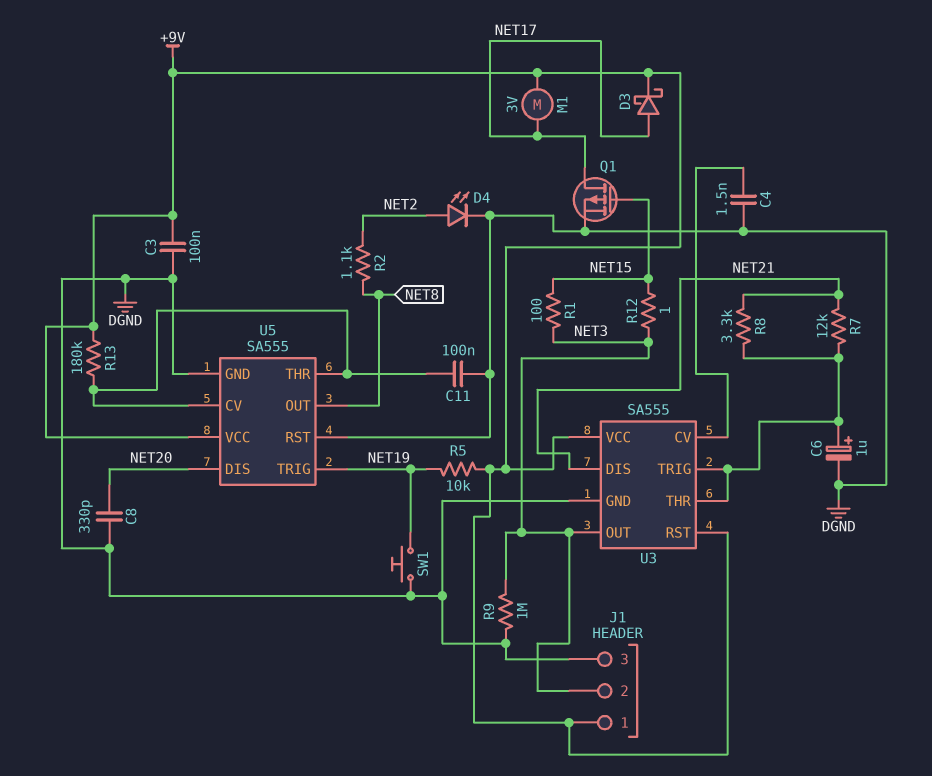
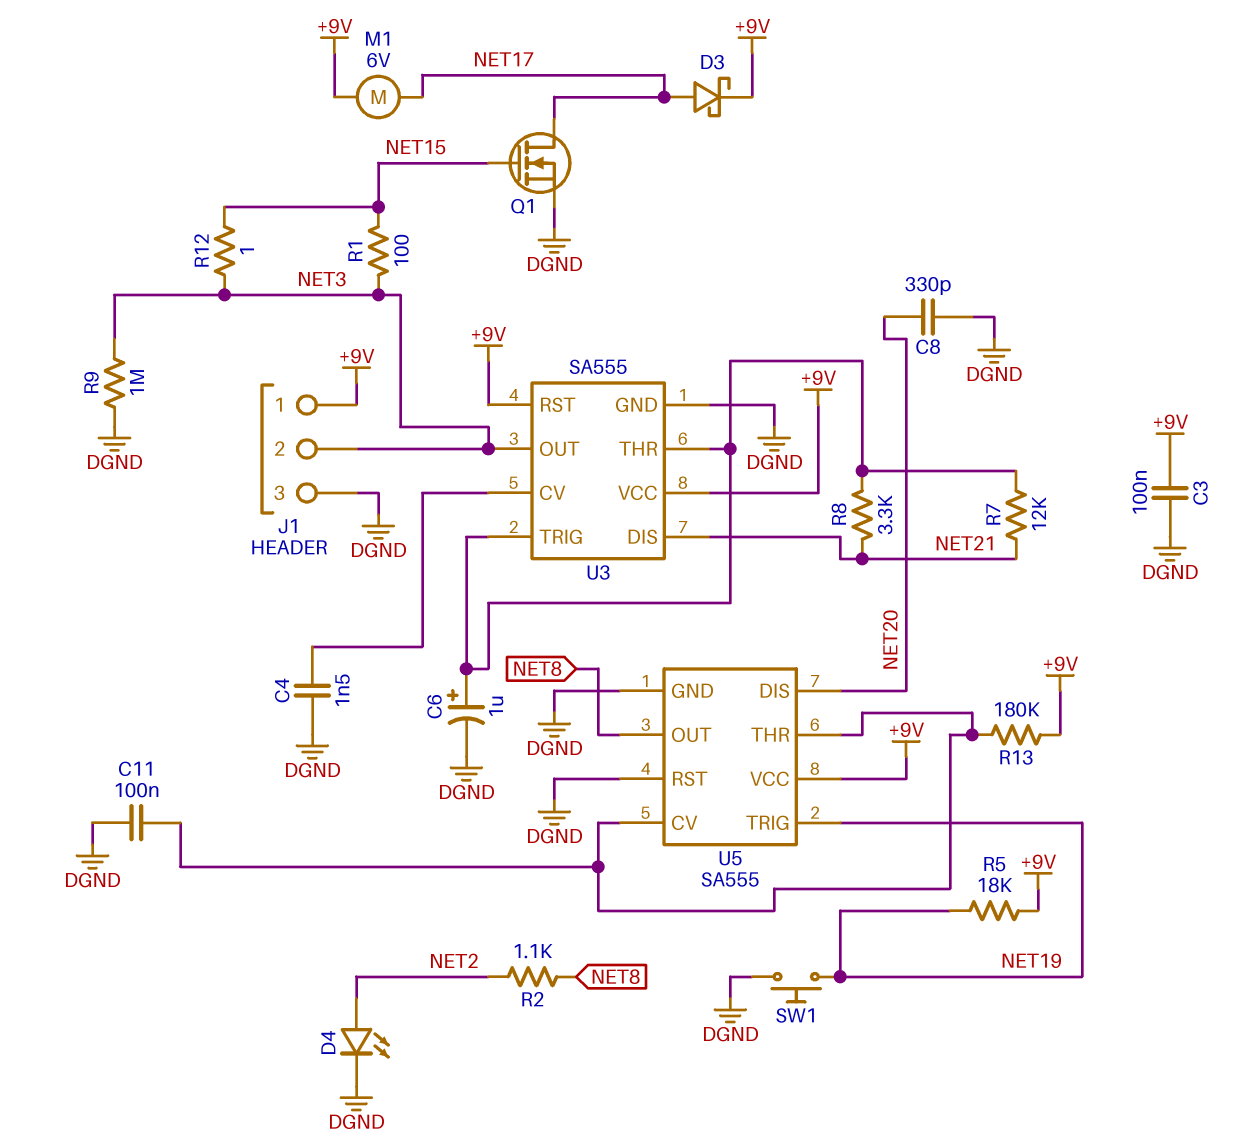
M1: motor 3V (+9V, NET17) -> motor 6V (+9V, NET17)
Q1: PMOS (G NET15, D NET17, S DGND) -> NMOS (G NET15, D NET17, S DGND)
R5: 10k (+9V, NET19) -> 18k (+9V, NET19)

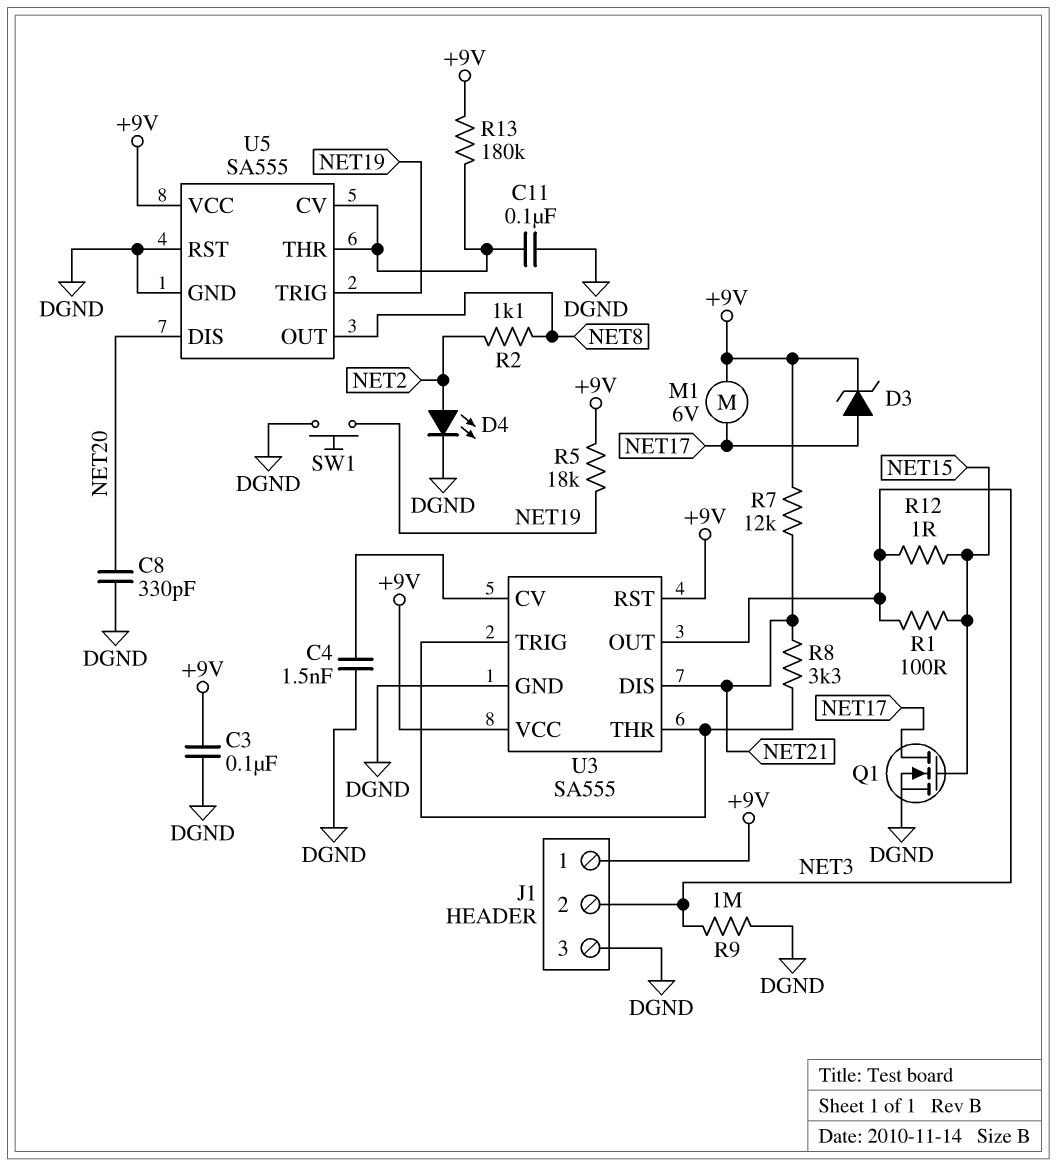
C6: 1uF (plus U3/THR, minus DGND) -> none
D3: schottky (A NET17, K +9V) -> zener (A NET17, K +9V)
R7: 12k (NET21, U3/THR) -> 12k (+9V, NET21)

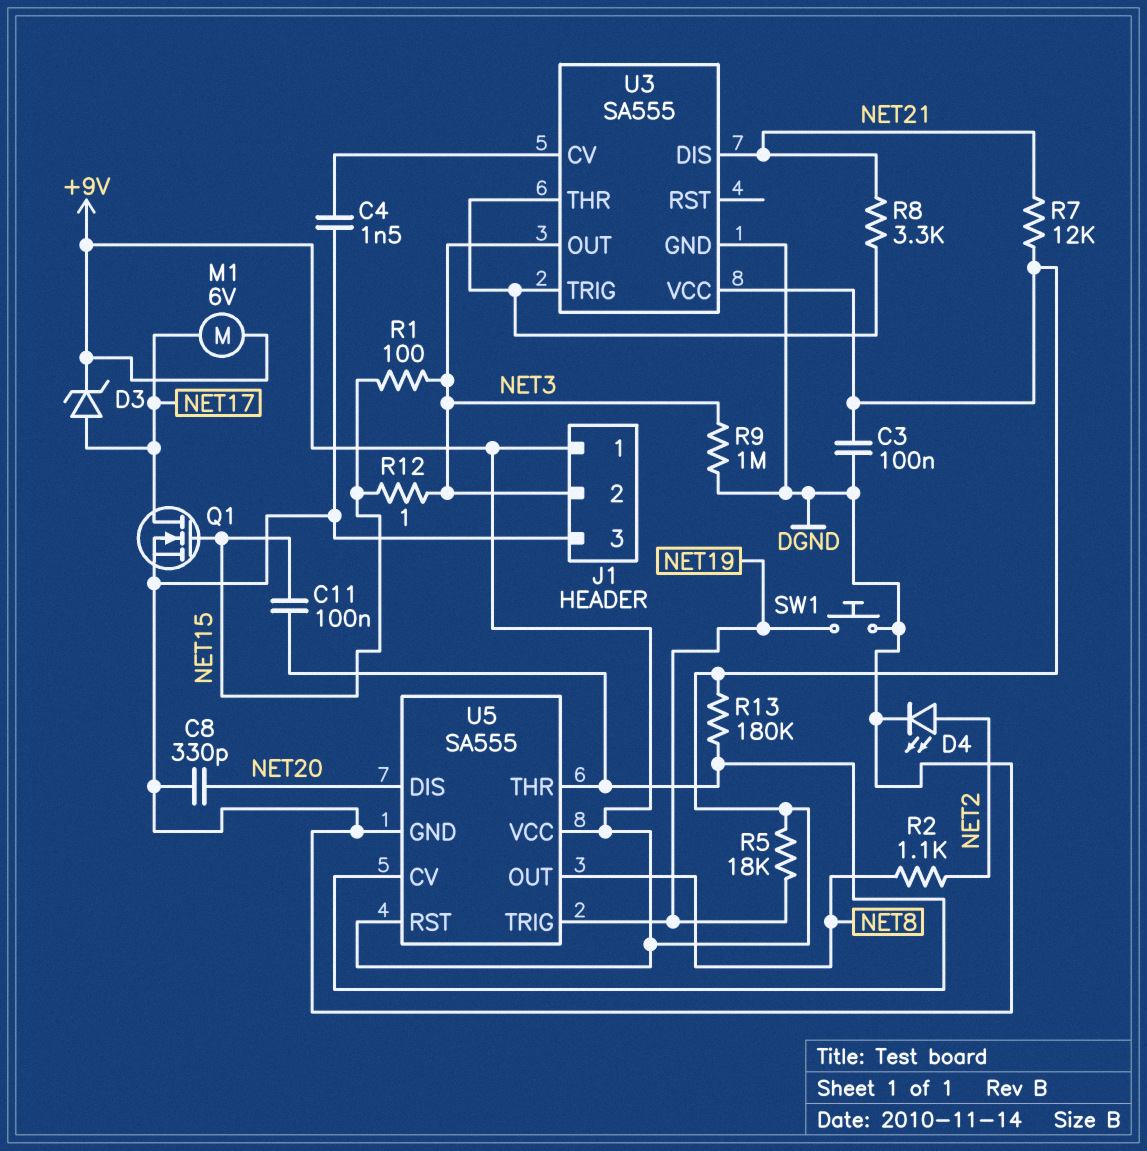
C11: 100nF (DGND, U5/CV) -> 100nF (NET15, U5/CV)
U3 pin RST: +9V -> none
U5 pin RST: DGND -> +9V

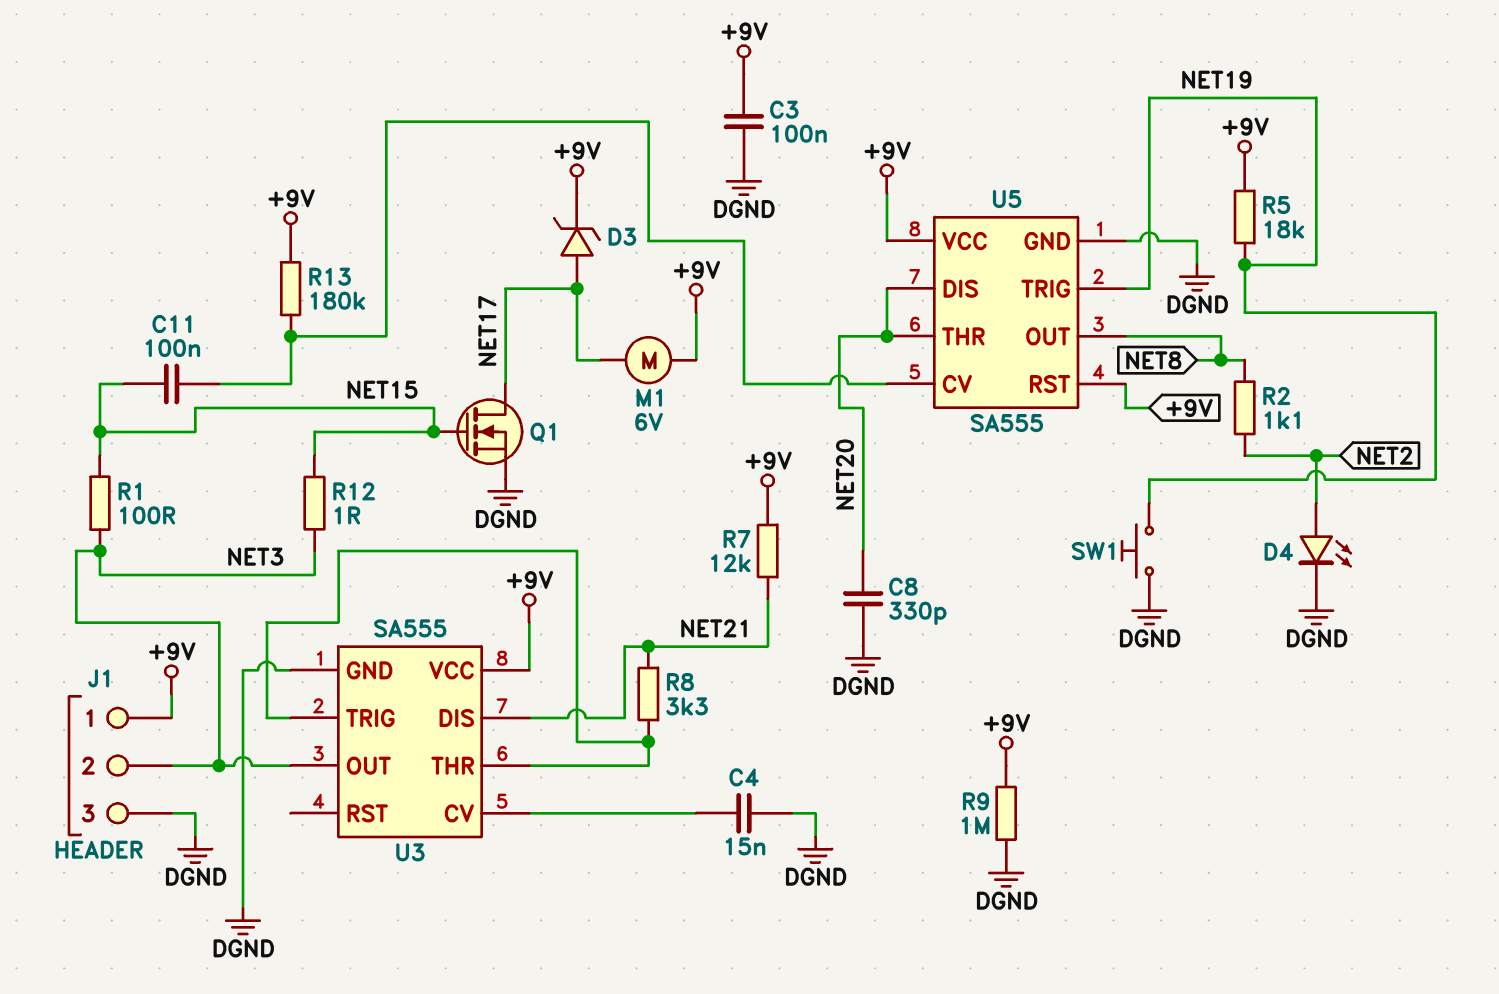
C4: 1.5nF (DGND, U3/CV) -> 15nF (DGND, U3/CV)
R9: 1M (DGND, NET3) -> 1M (+9V, DGND)
U5 pin THR: U5/CV -> NET20

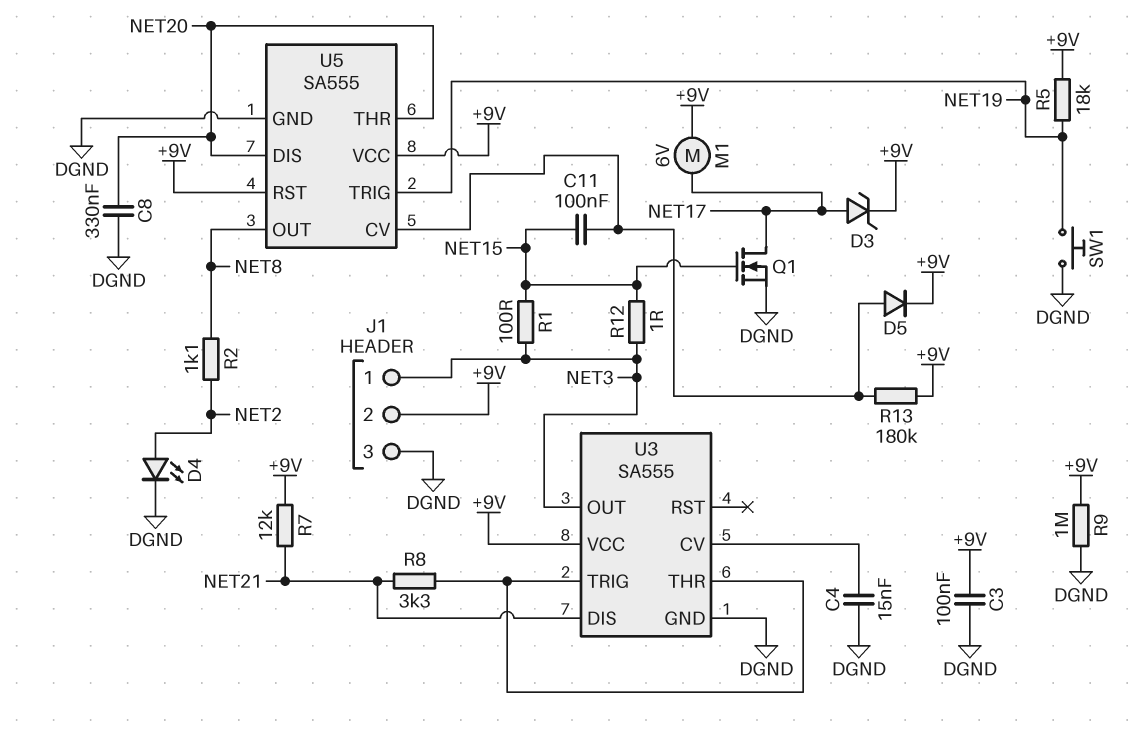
C8: 330pF (DGND, NET20) -> 330nF (DGND, NET20)
D5: none -> diode (A U5/CV, K +9V)
J1 pin 1: +9V -> NET3
J1 pin 2: NET3 -> +9V

